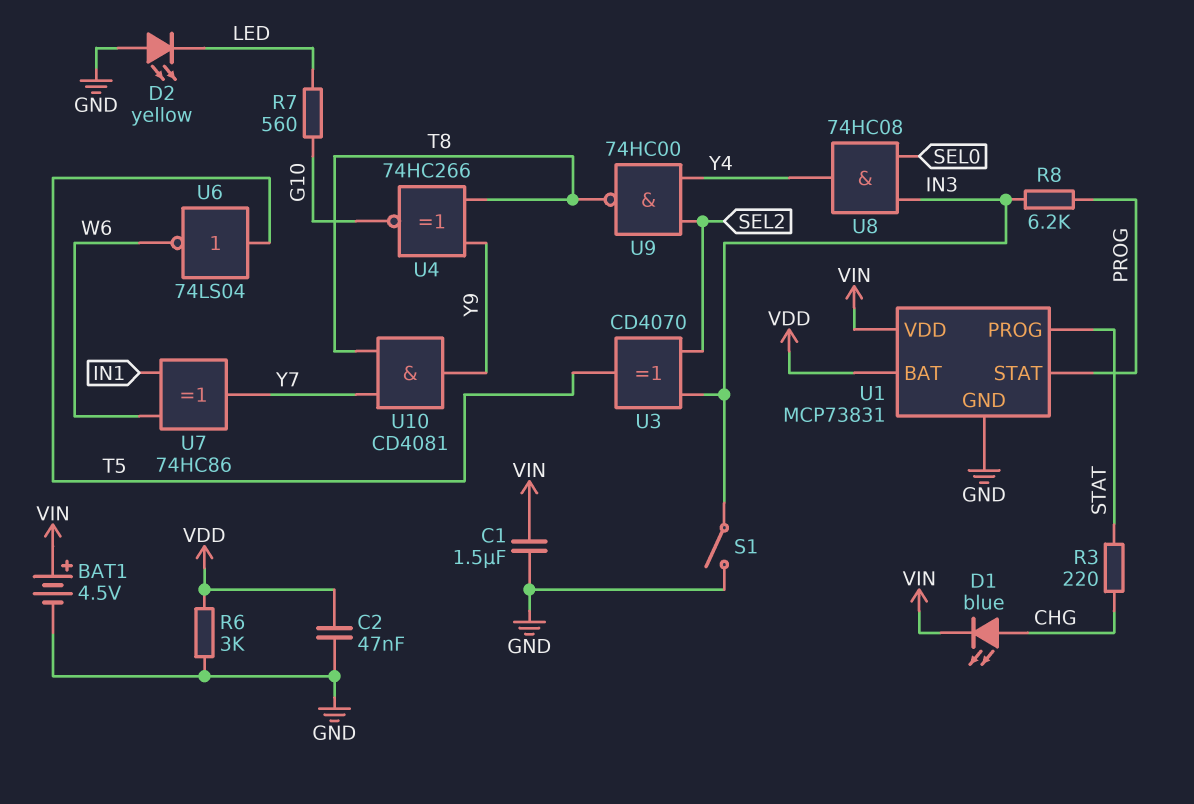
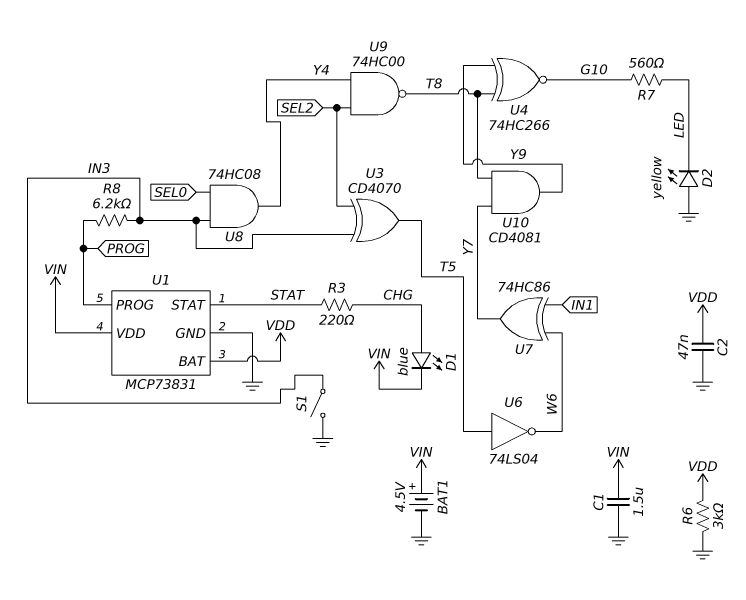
U1 pin PROG: STAT -> PROG
U1 pin STAT: PROG -> STAT

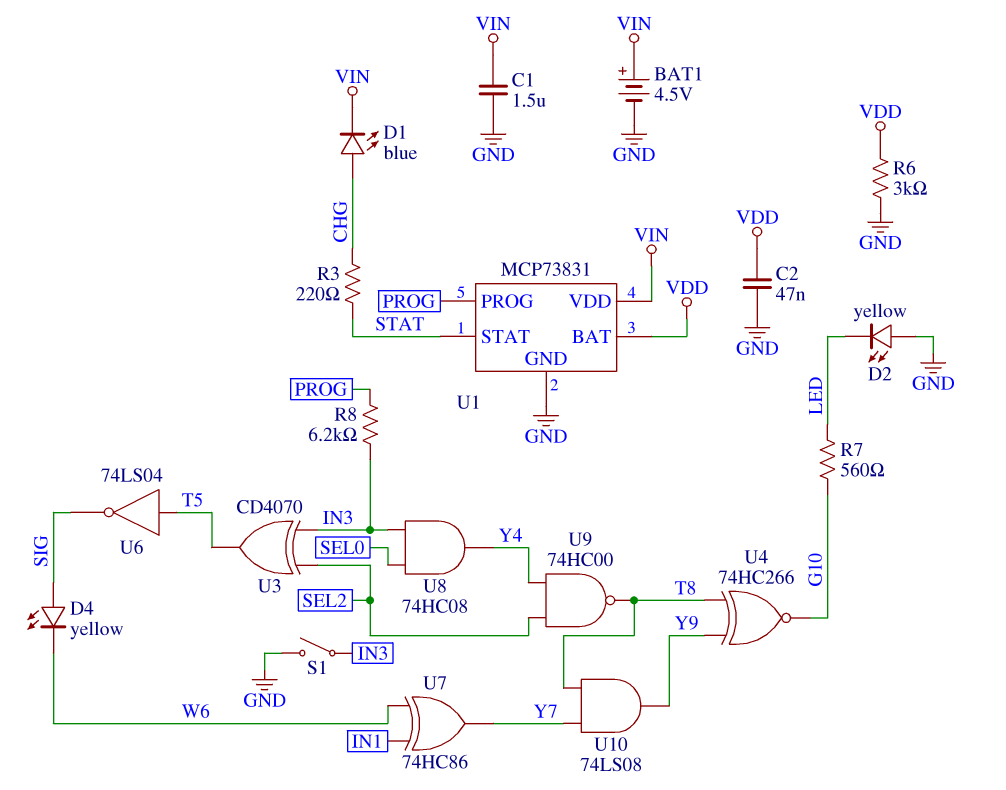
D4: none -> LED yellow (A SIG, K W6)
U6: NOT 74LS04 (in T5, out W6) -> NOT 74LS04 (in T5, out SIG)
U10: AND CD4081 (in T8, in Y7, out Y9) -> AND 74LS08 (in T8, in Y7, out Y9)

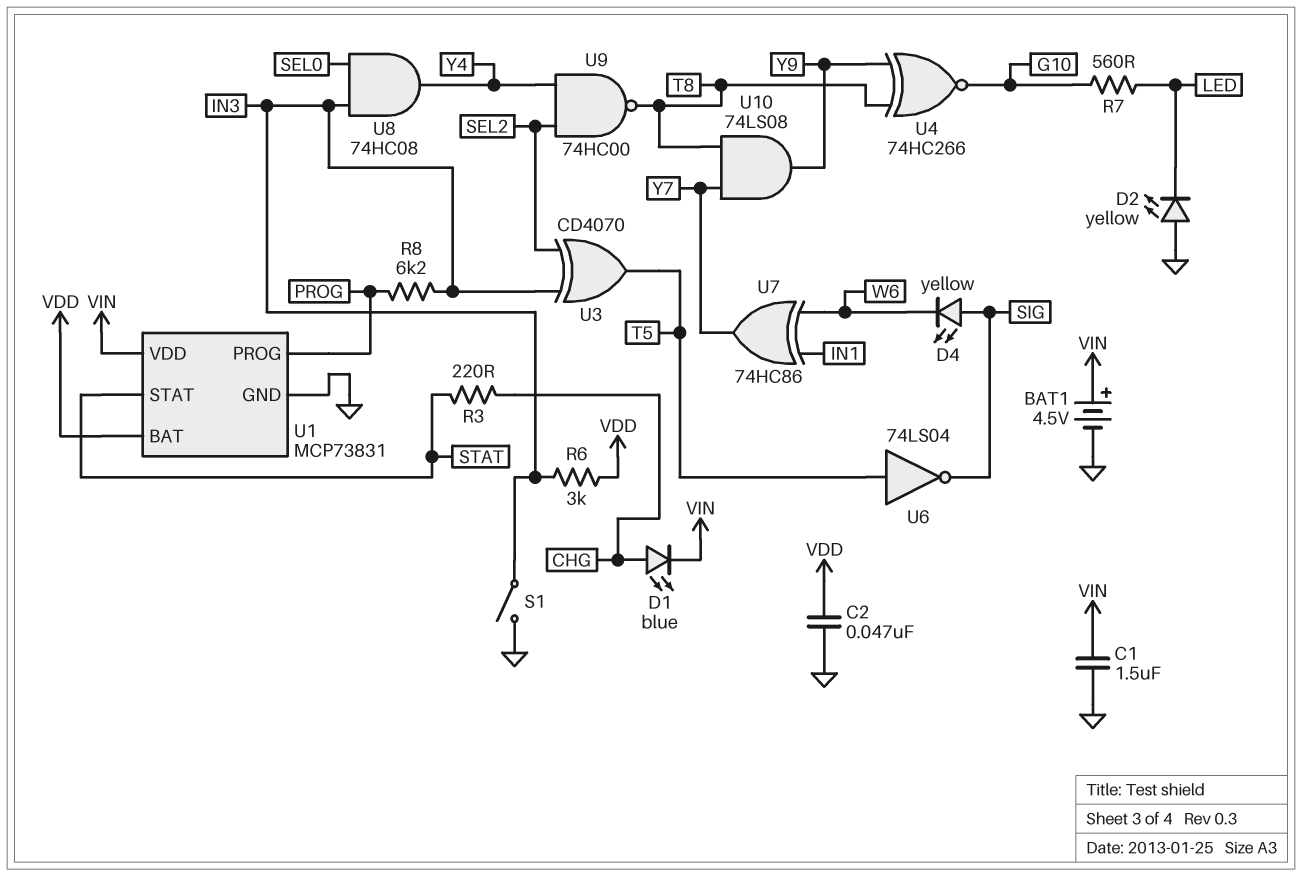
R6: 3k (GND, VDD) -> 3k (IN3, VDD)

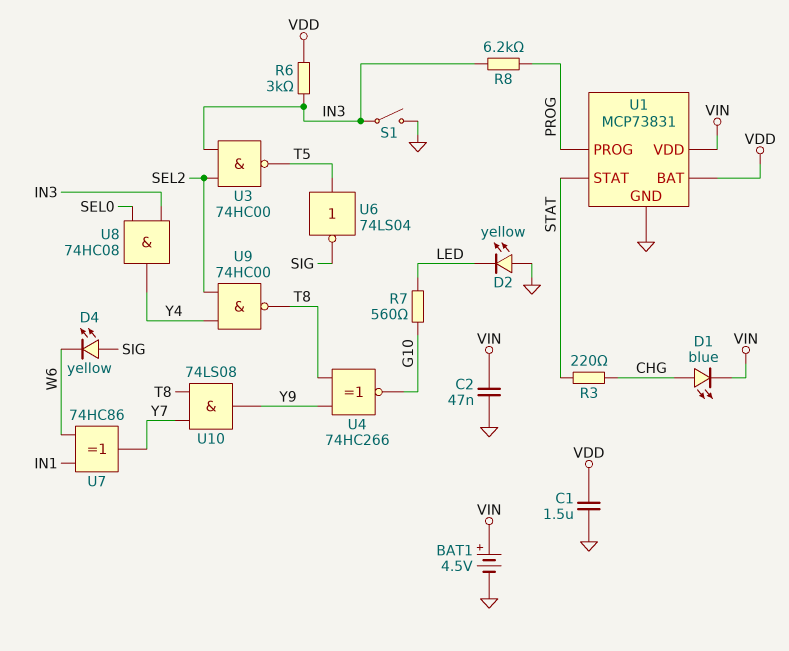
C1: 1.5uF (GND, VIN) -> 1.5uF (GND, VDD)
C2: 47nF (GND, VDD) -> 47nF (GND, VIN)
U3: XOR CD4070 (in IN3, in SEL2, out T5) -> NAND 74HC00 (in IN3, in SEL2, out T5)

